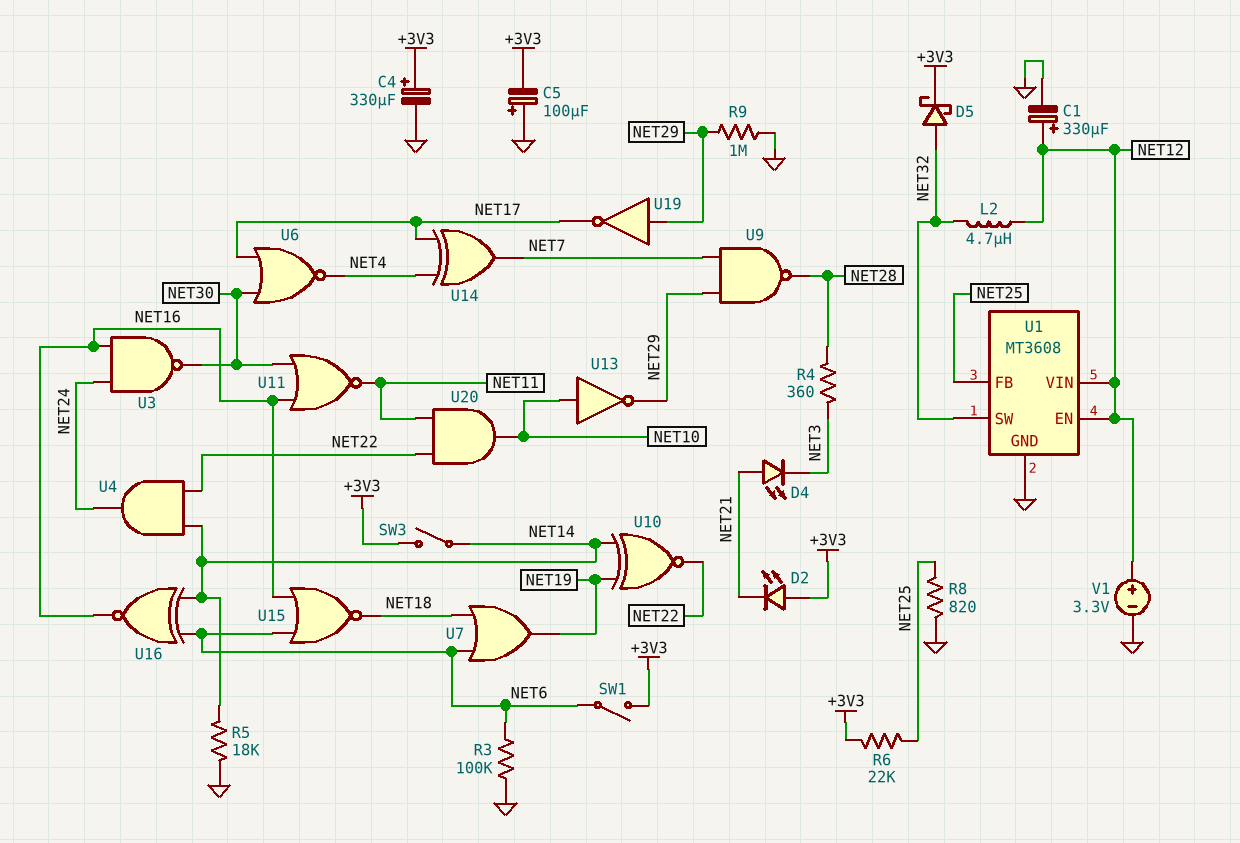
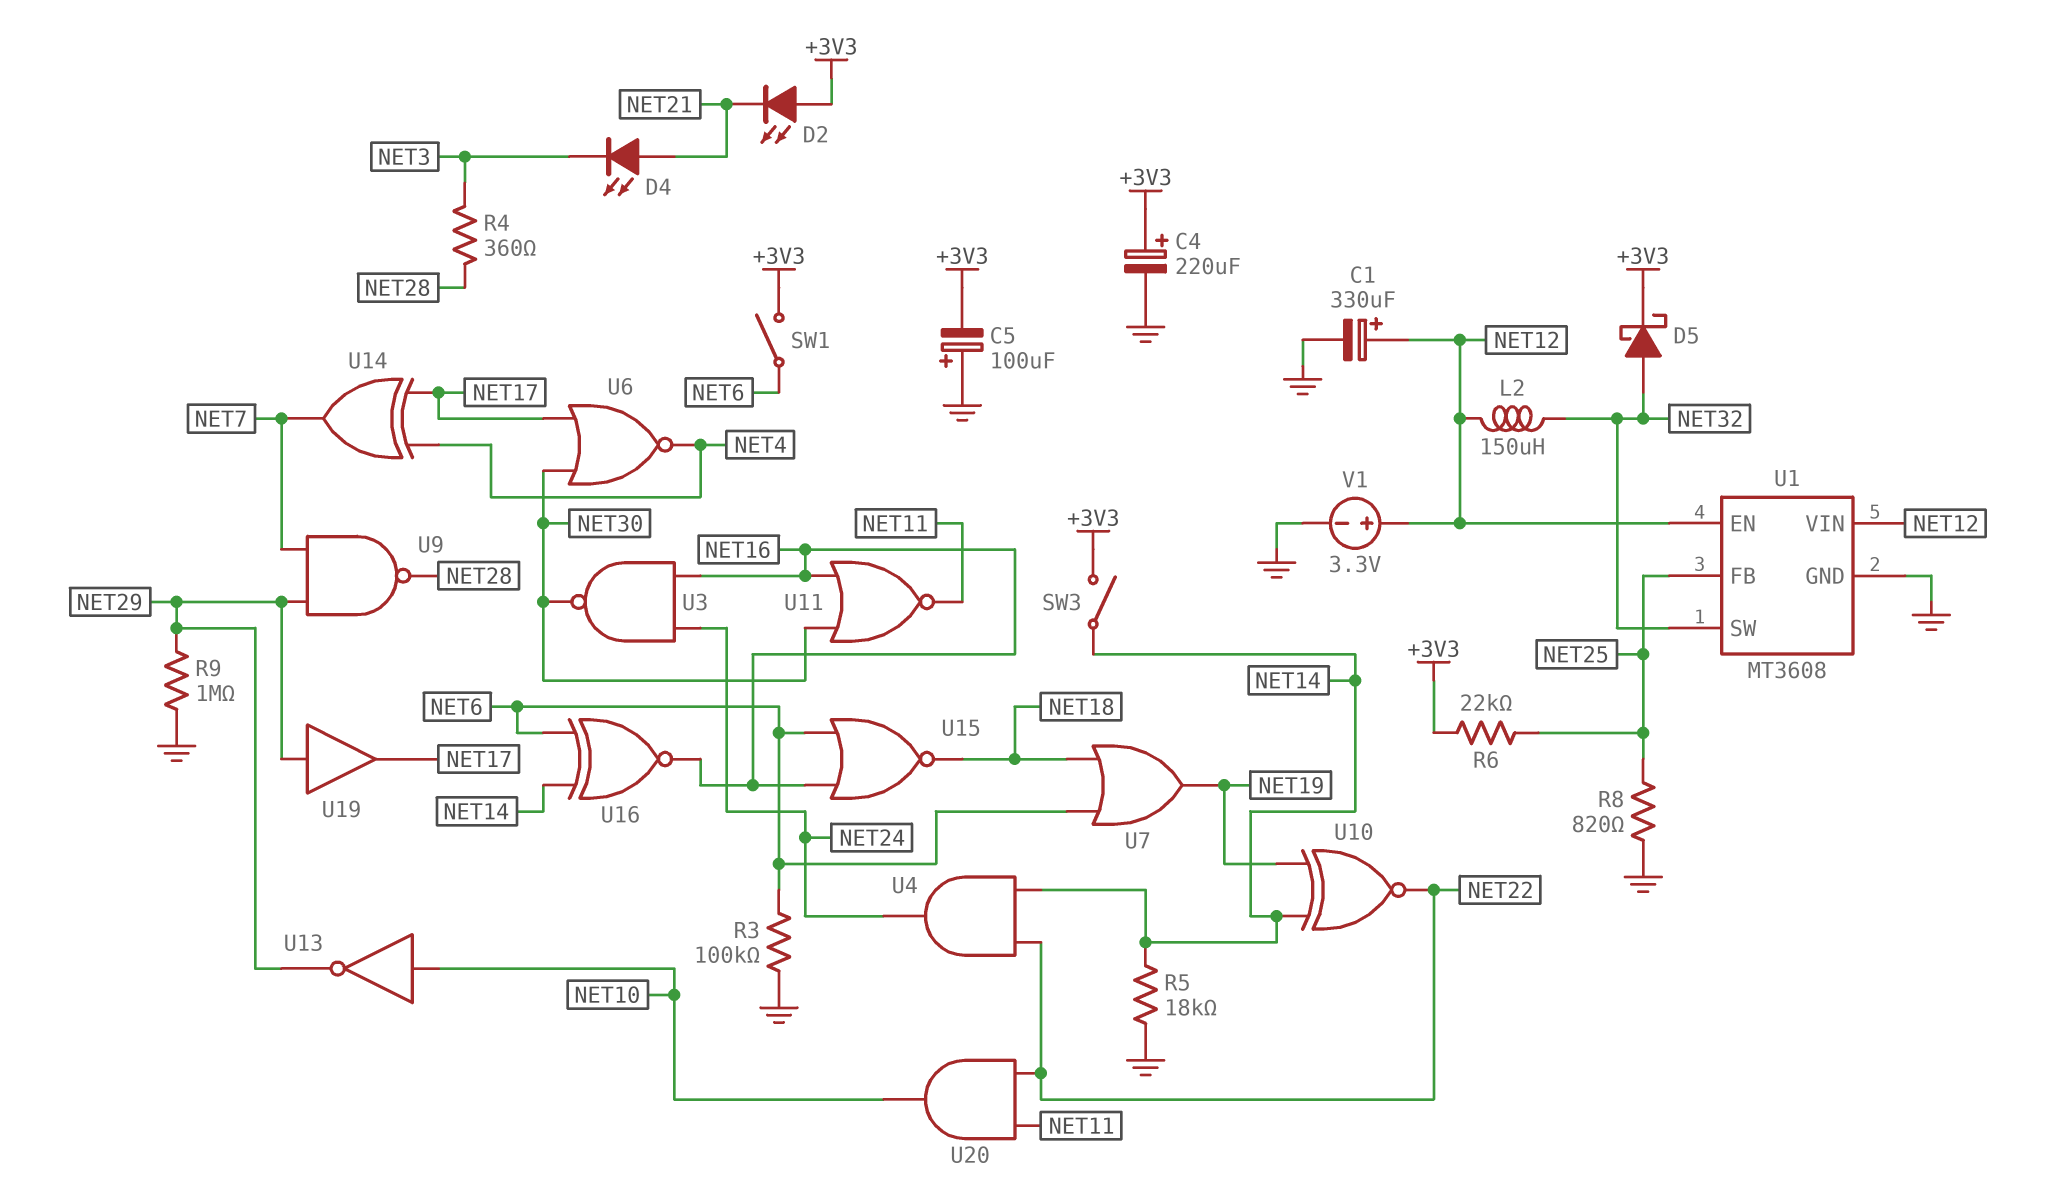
C4: 330uF (plus +3V3, minus GND) -> 220uF (plus +3V3, minus GND)
L2: 4.7uH (NET12, NET32) -> 150uH (NET12, NET32)
U19: NOT (in NET29, out NET17) -> buffer (in NET29, out NET17)

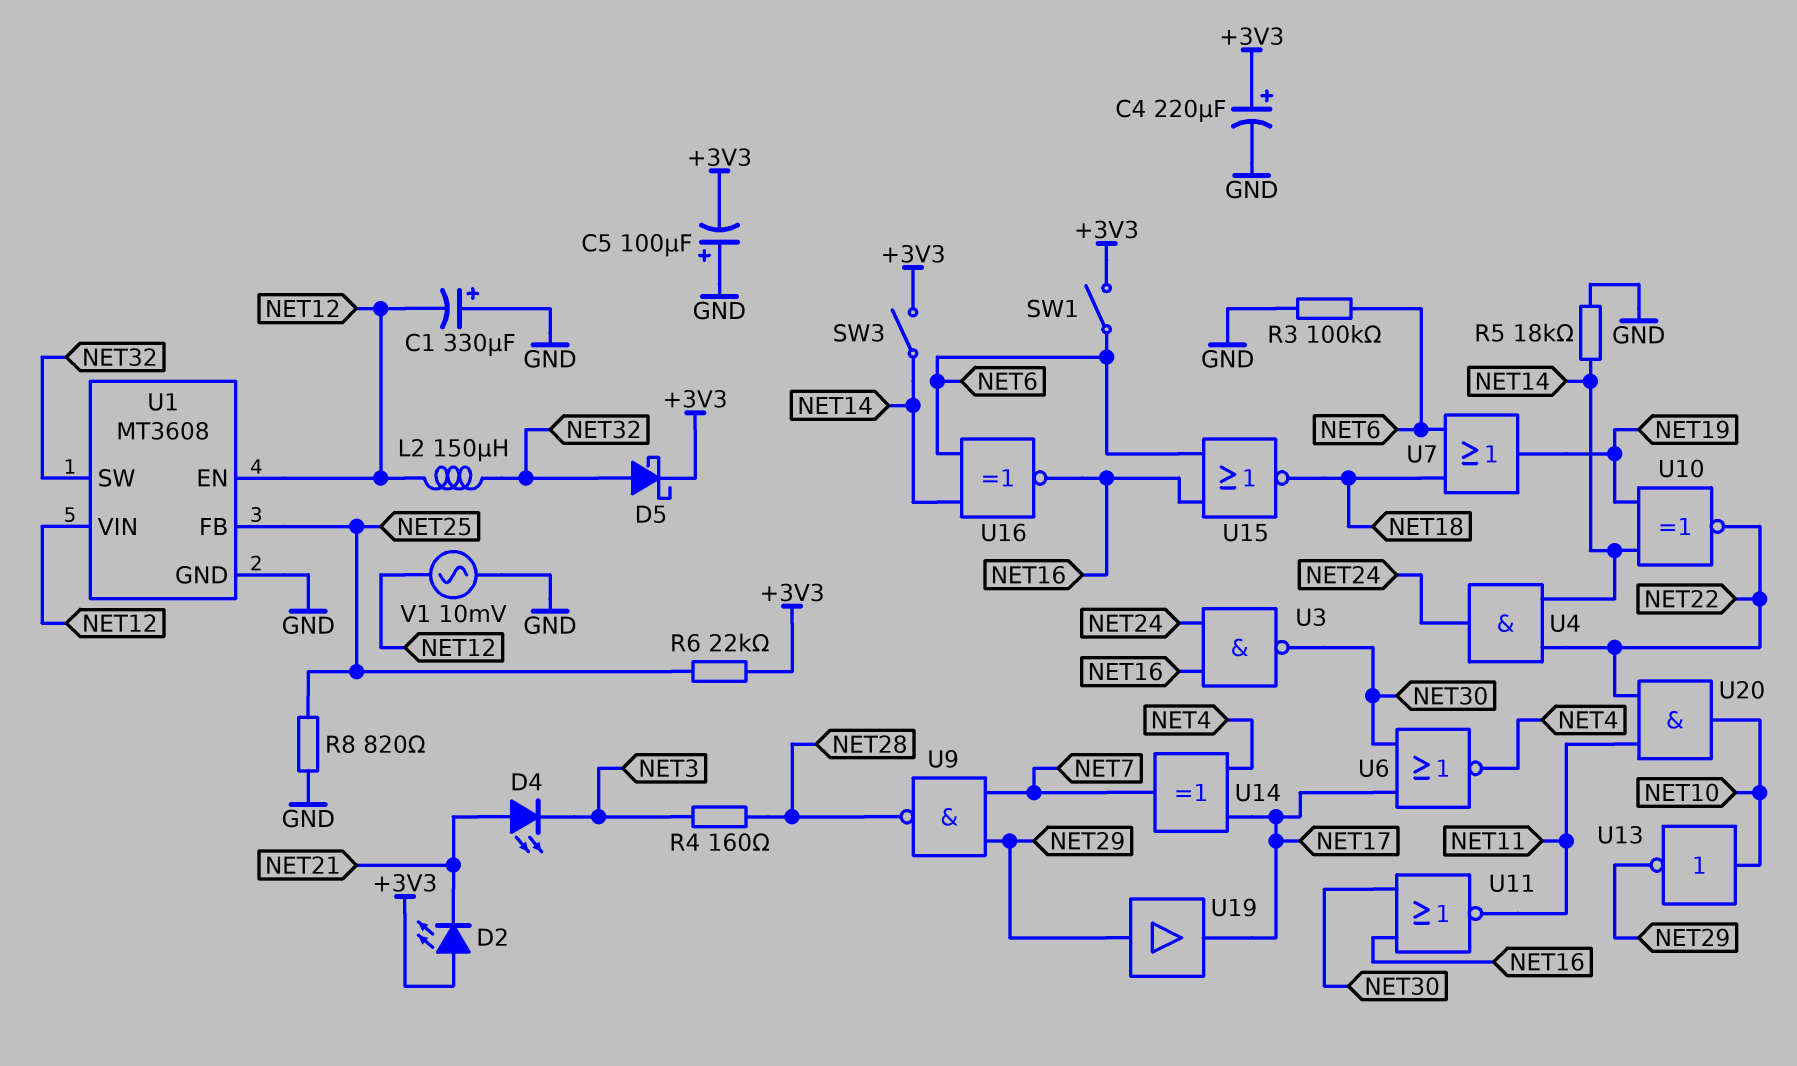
C1: 330uF (plus NET12, minus GND) -> 330uF (plus GND, minus NET12)
R4: 360 (NET3, NET28) -> 160 (NET3, NET28)
R9: 1M (GND, NET29) -> none
V1: 3.3V (plus NET12, minus GND) -> AC 10mV (GND, NET12)

